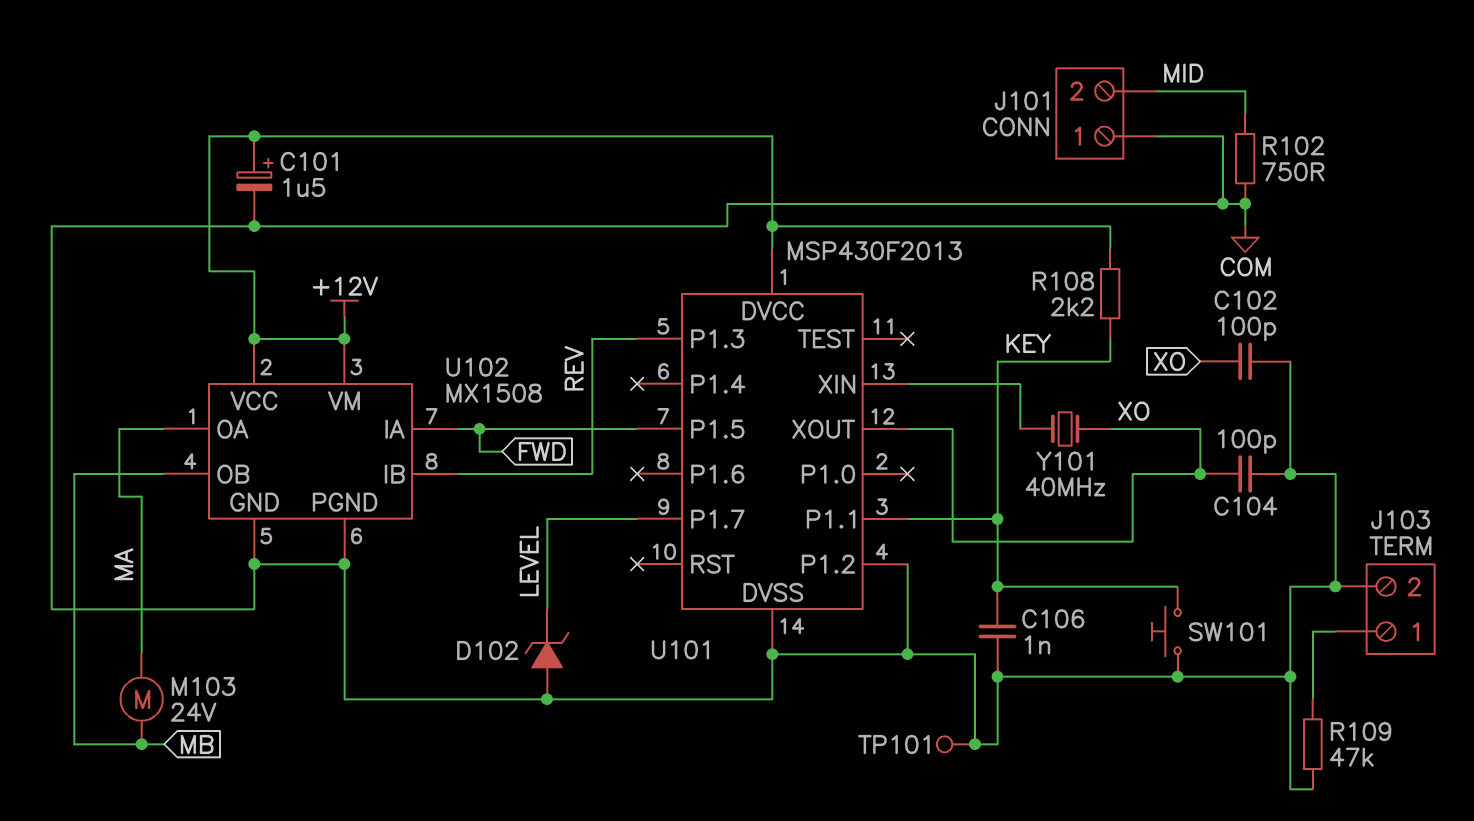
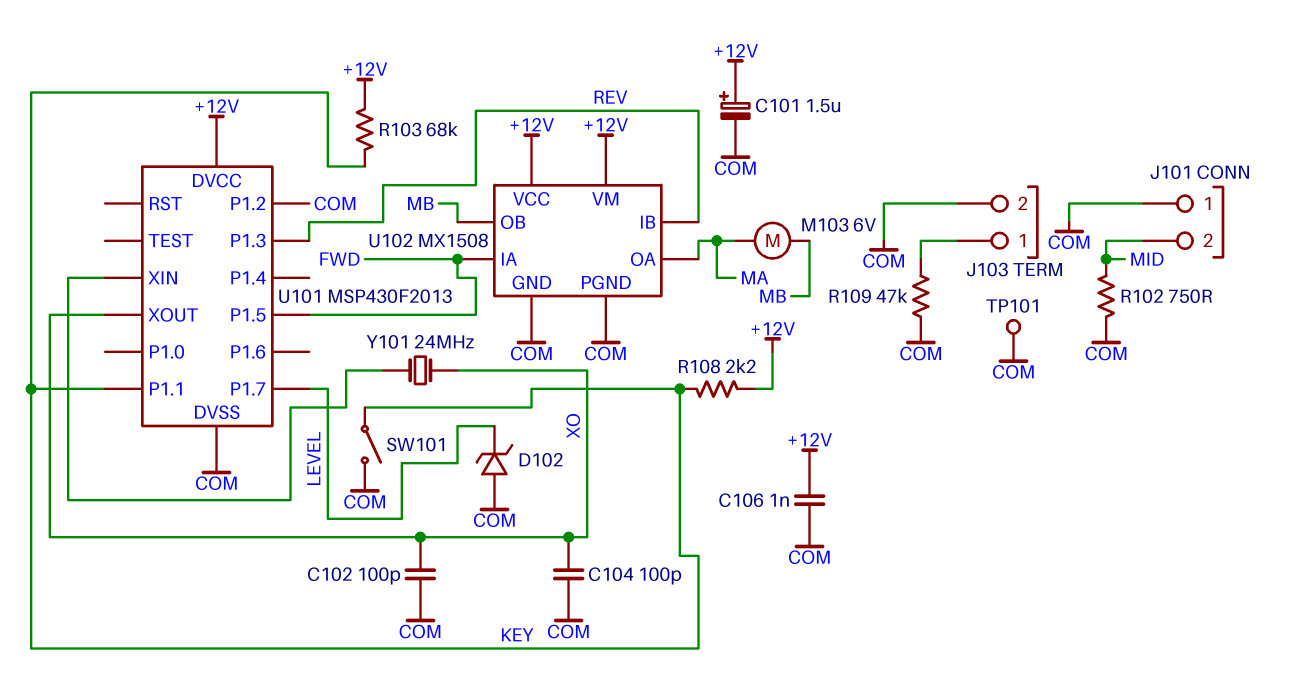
C106: 1nF (COM, KEY) -> 1nF (+12V, COM)
M103: motor 24V (MA, MB) -> motor 6V (MA, MB)
R103: none -> 68k (+12V, KEY)
SW101: button (COM, KEY) -> switch (COM, KEY)
Y101: 40MHz (U101/XIN, XO) -> 24MHz (U101/XIN, XO)

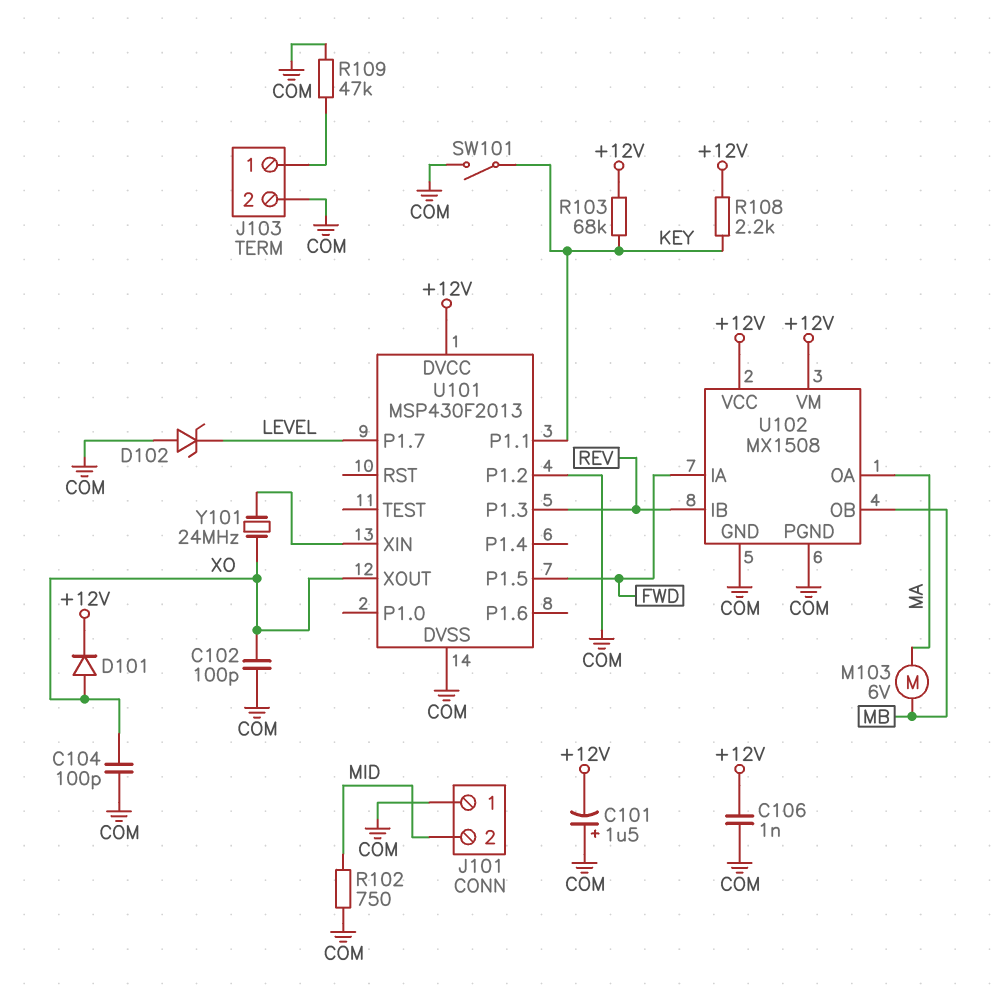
C101: 1.5uF (plus +12V, minus COM) -> 1.5uF (plus COM, minus +12V)
D101: none -> diode (A XO, K +12V)
TP101: test point (COM) -> none

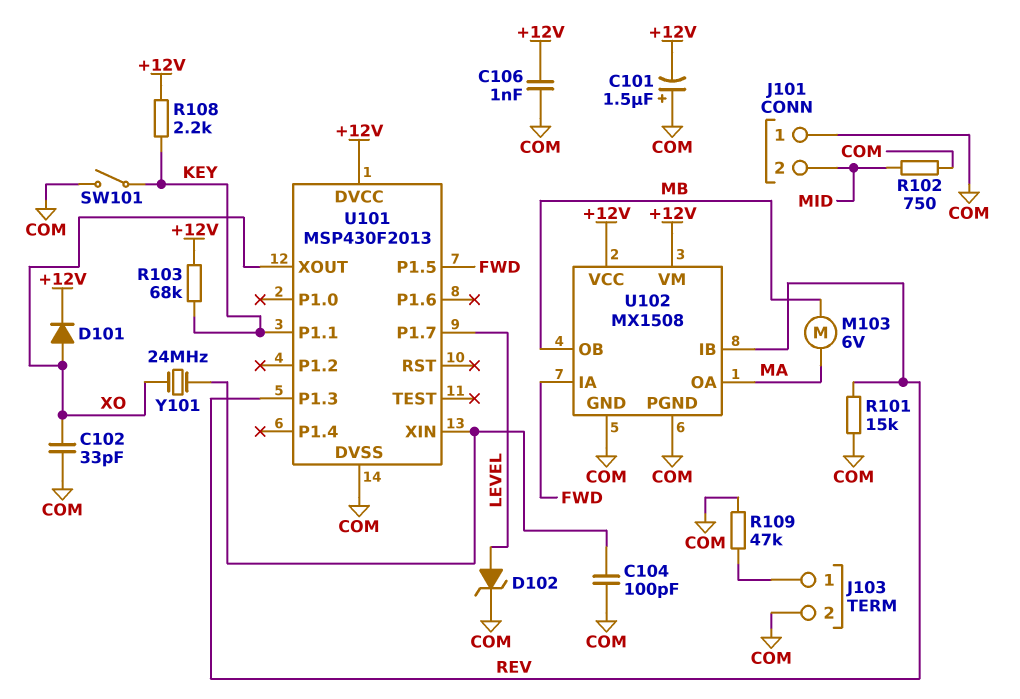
C102: 100pF (COM, XO) -> 33pF (COM, XO)
C104: 100pF (COM, XO) -> 100pF (COM, U101/XIN)
D102: zener (A COM, K LEVEL) -> zener (A LEVEL, K COM)
R101: none -> 15k (COM, REV)
U101 pin P1.2: COM -> none

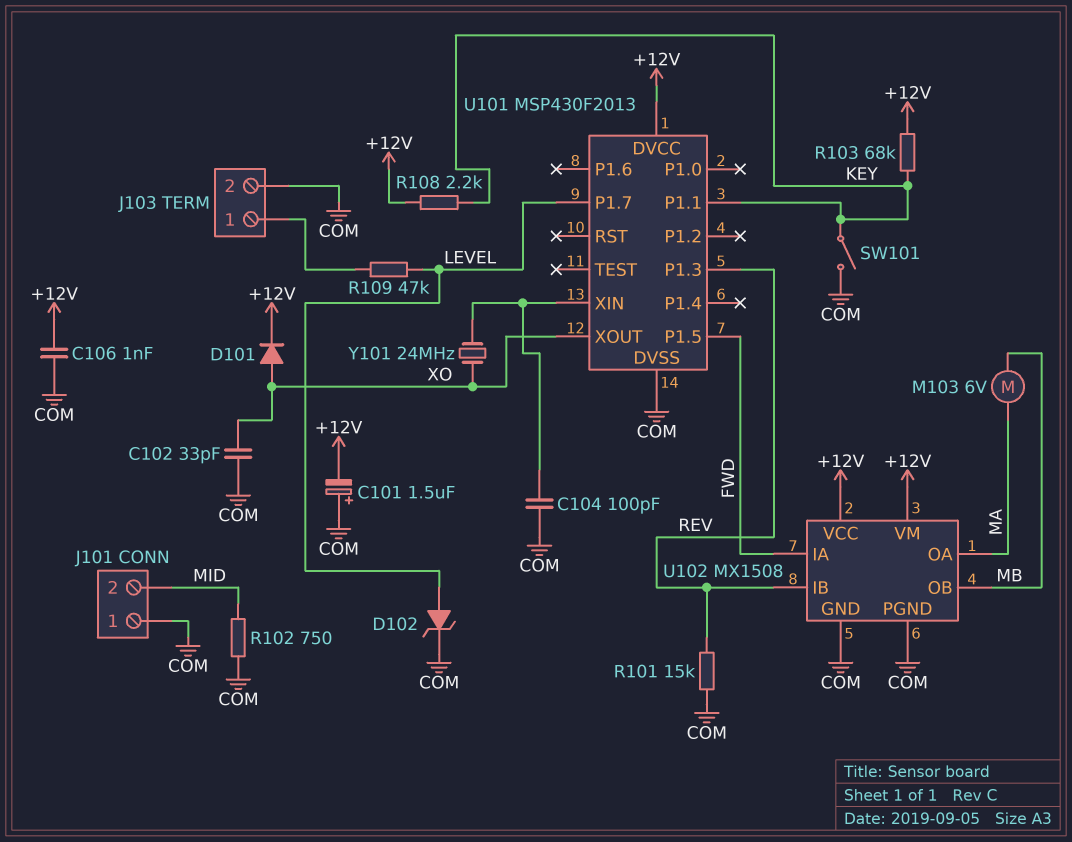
R109: 47k (COM, J103/1) -> 47k (J103/1, LEVEL)

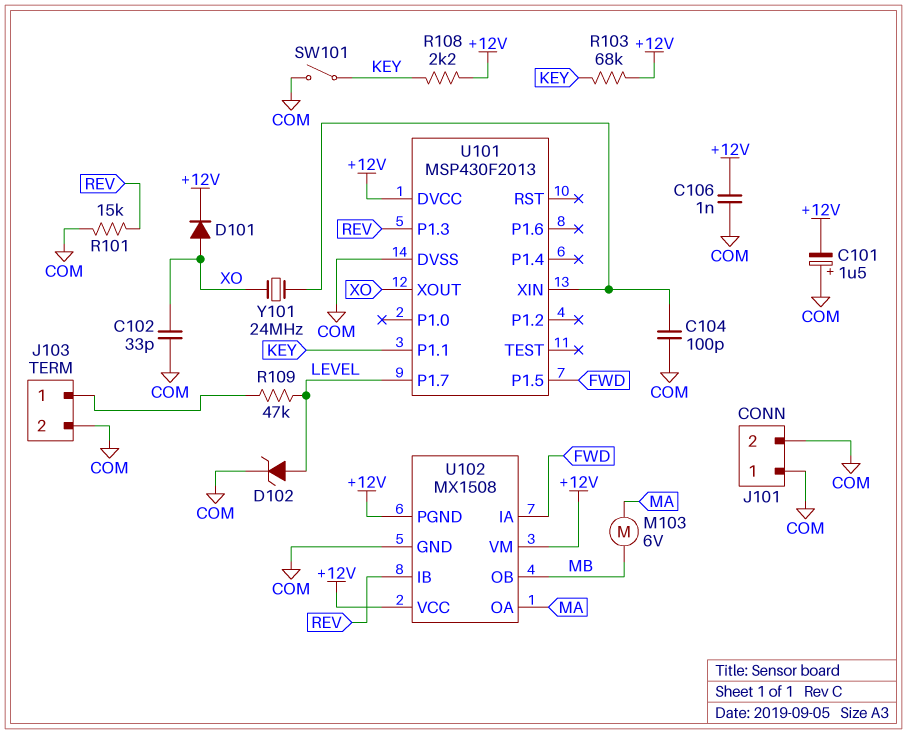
J101 pin 2: MID -> COM
R102: 750 (COM, MID) -> none
U102 pin PGND: COM -> +12V

